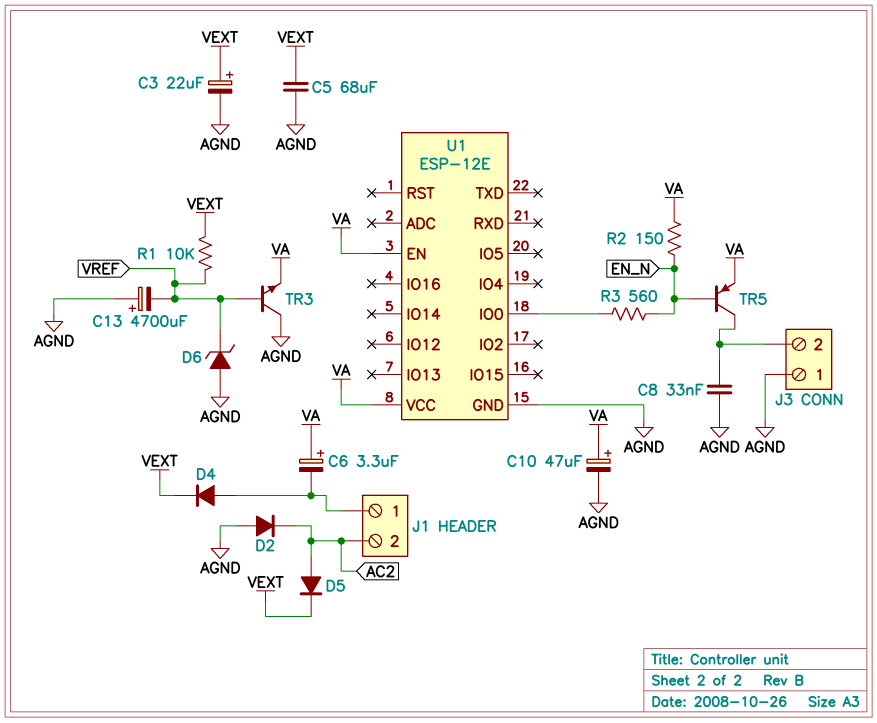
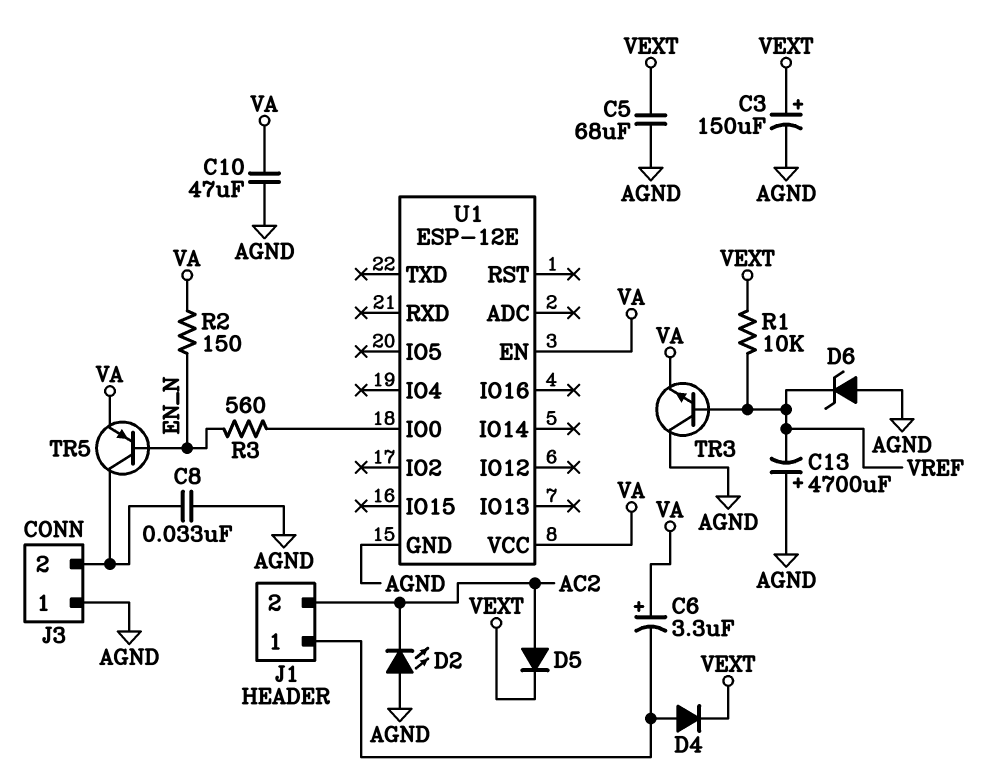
C3: 22uF (plus VEXT, minus AGND) -> 150uF (plus VEXT, minus AGND)
C10: 47uF (plus VA, minus AGND) -> 47uF (AGND, VA)
D2: diode (A AGND, K AC2) -> LED (A AGND, K AC2)

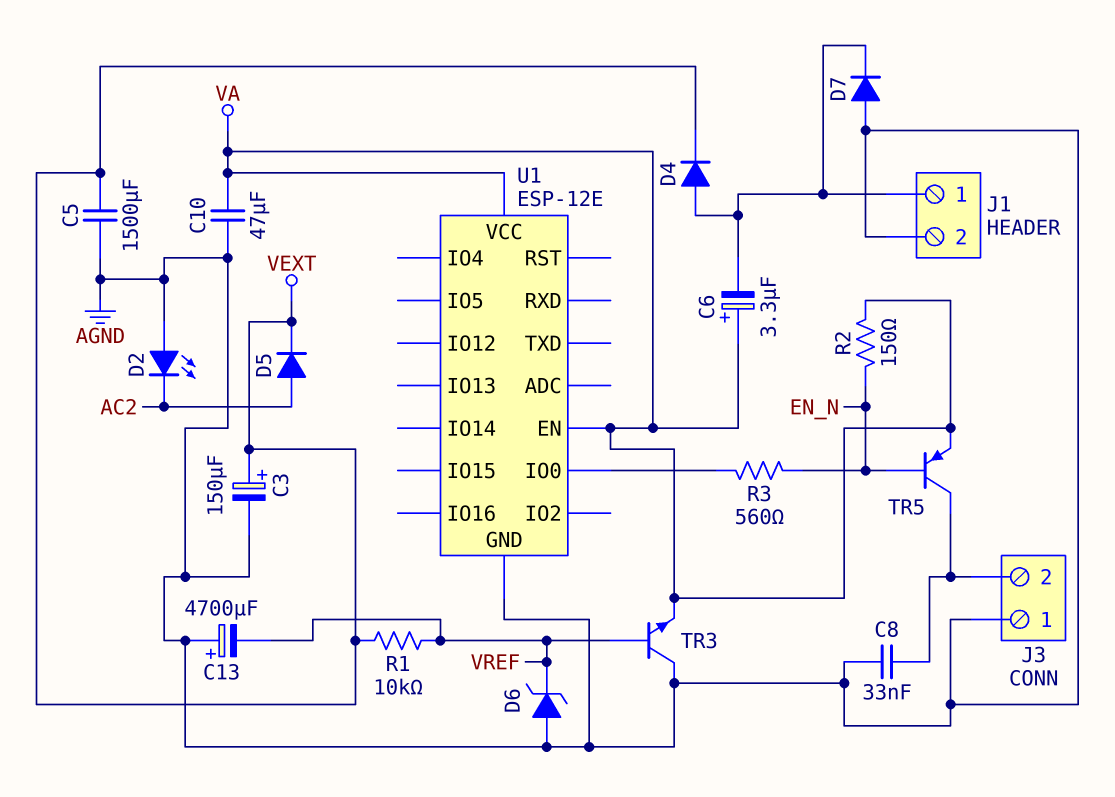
C5: 68uF (AGND, VEXT) -> 1500uF (AGND, VEXT)
D7: none -> diode (A AGND, K J1/1)
J1 pin 2: AC2 -> AGND

